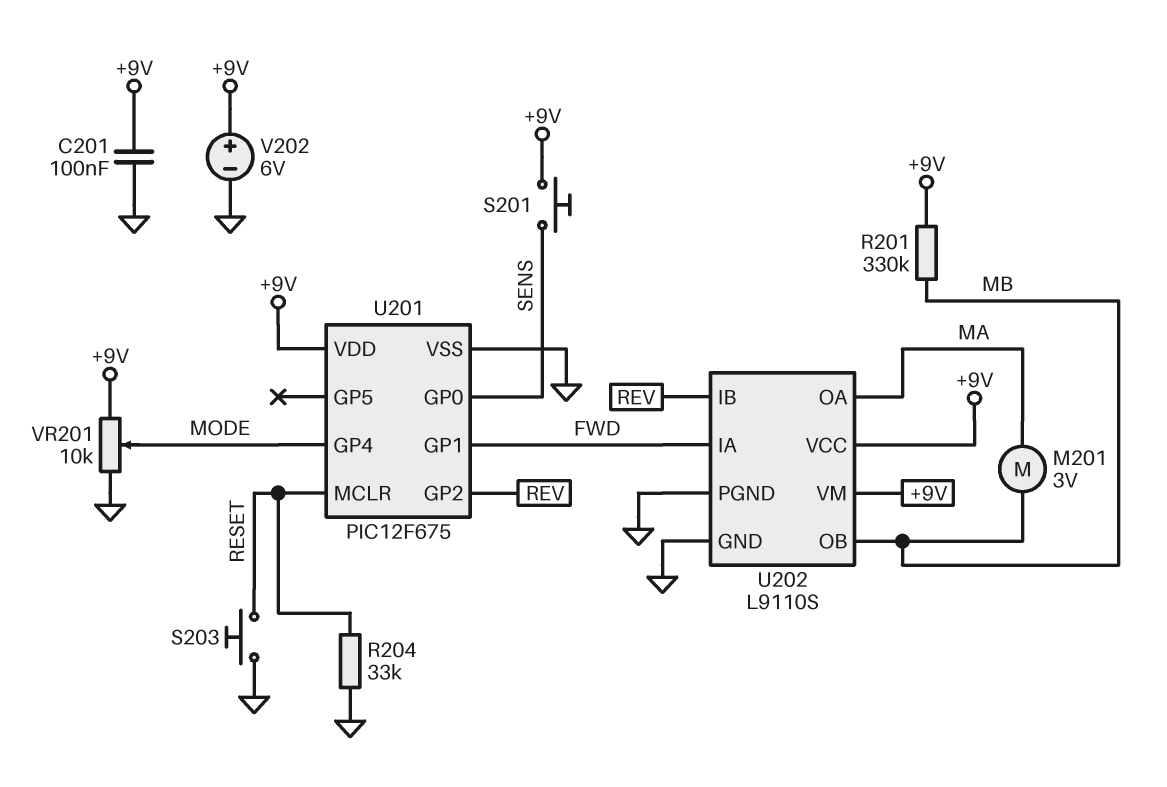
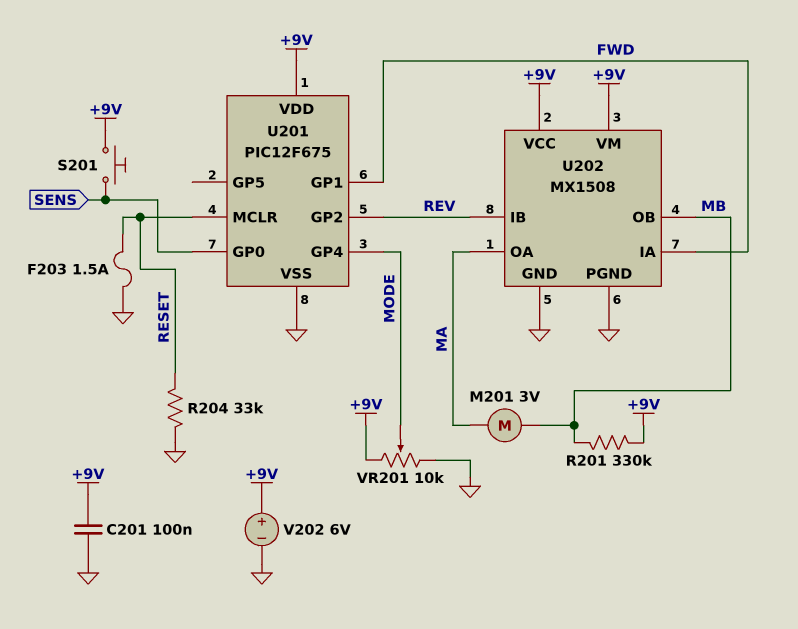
F203: none -> 1.5A (GND, RESET)
S203: button (GND, RESET) -> none
U202: L9110S -> MX1508

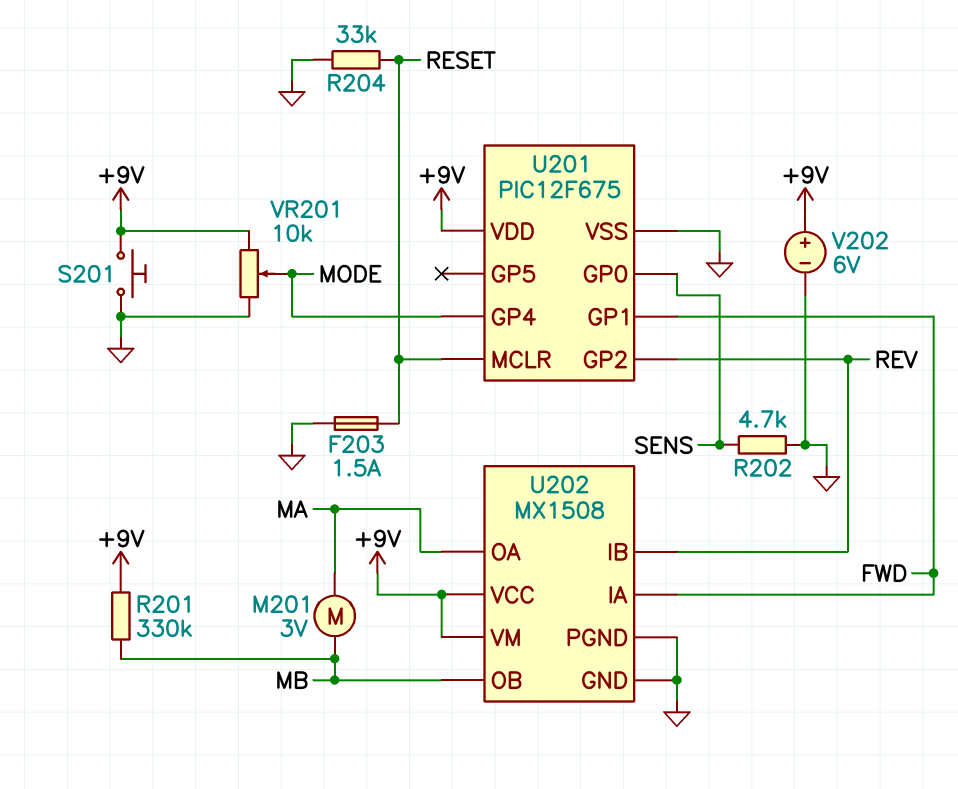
C201: 100nF (+9V, GND) -> none
R202: none -> 4.7k (GND, SENS)
S201: button (+9V, SENS) -> button (+9V, GND)

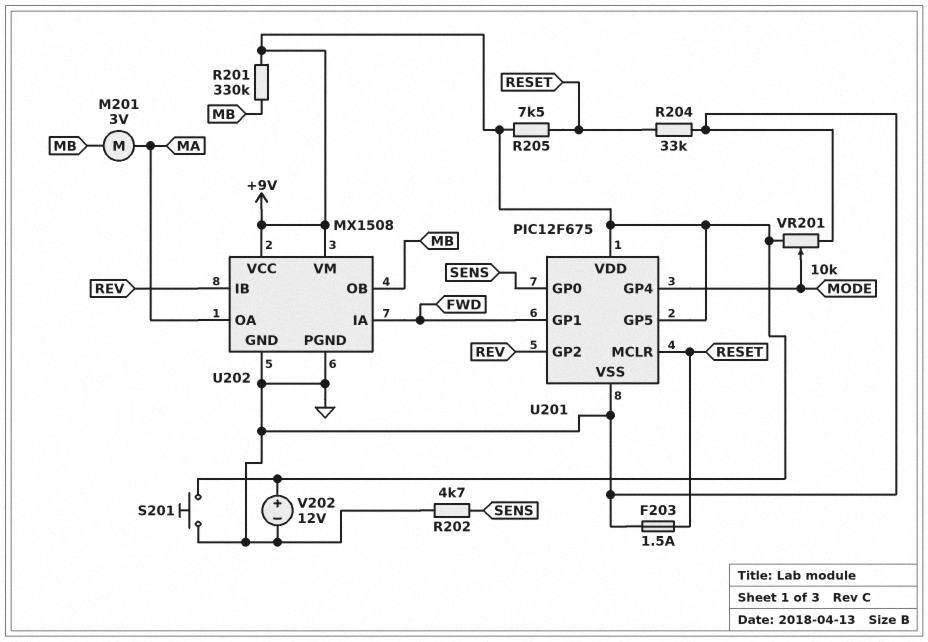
R205: none -> 7.5k (+9V, RESET)
U201 pin GP5: none -> +9V
V202: 6V (plus +9V, minus GND) -> 12V (plus +9V, minus GND)

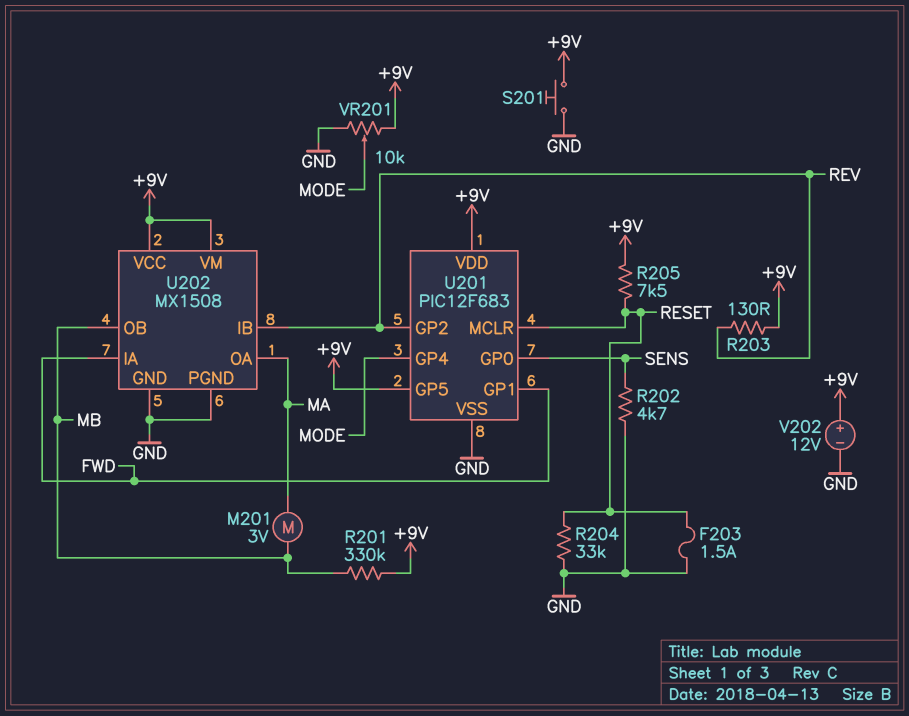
R203: none -> 130 (+9V, REV)
U201: PIC12F675 -> PIC12F683

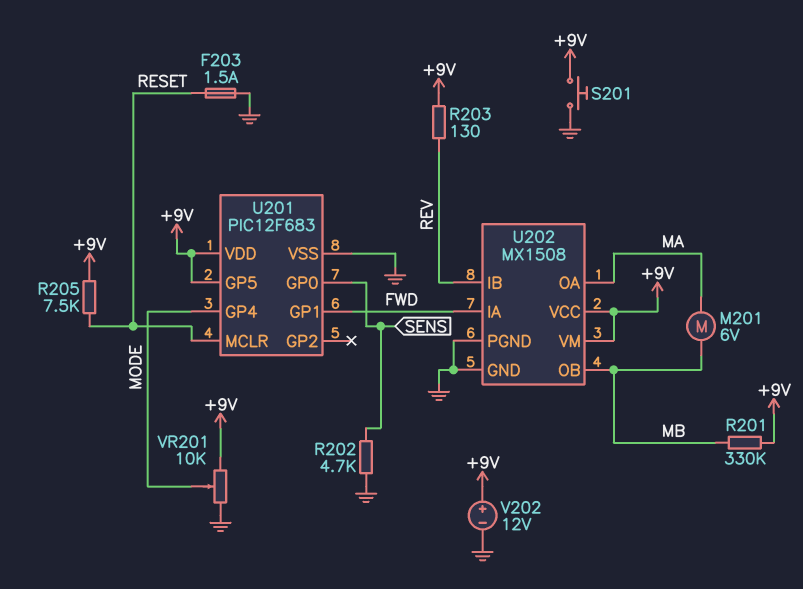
M201: motor 3V (MA, MB) -> motor 6V (MA, MB)
R204: 33k (GND, RESET) -> none
U201 pin GP2: REV -> none

